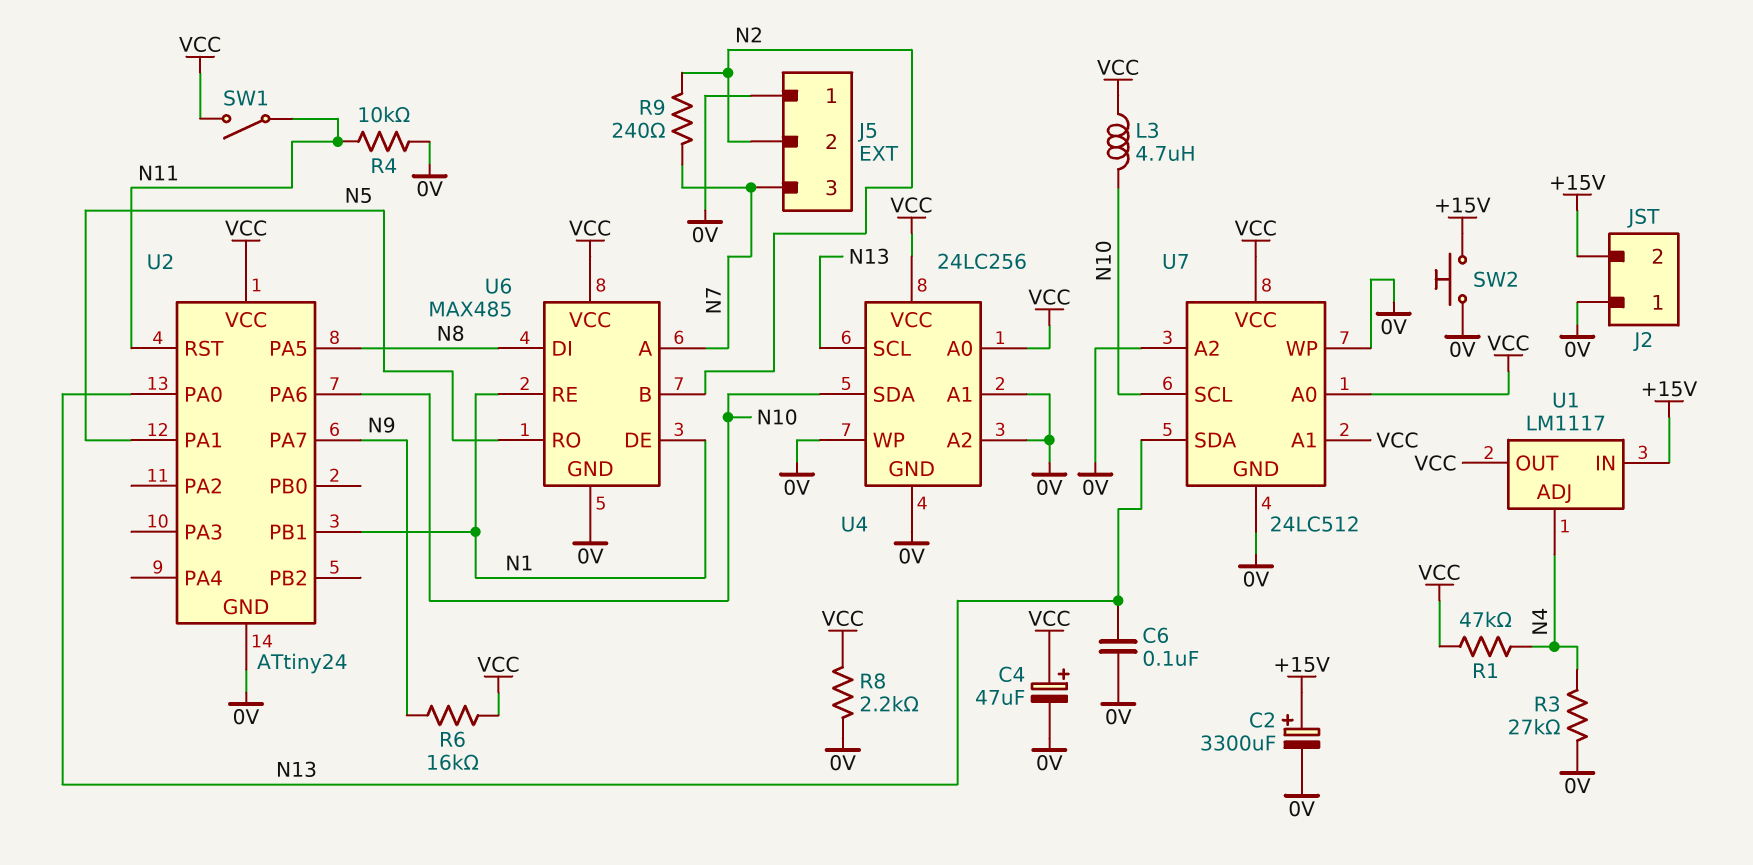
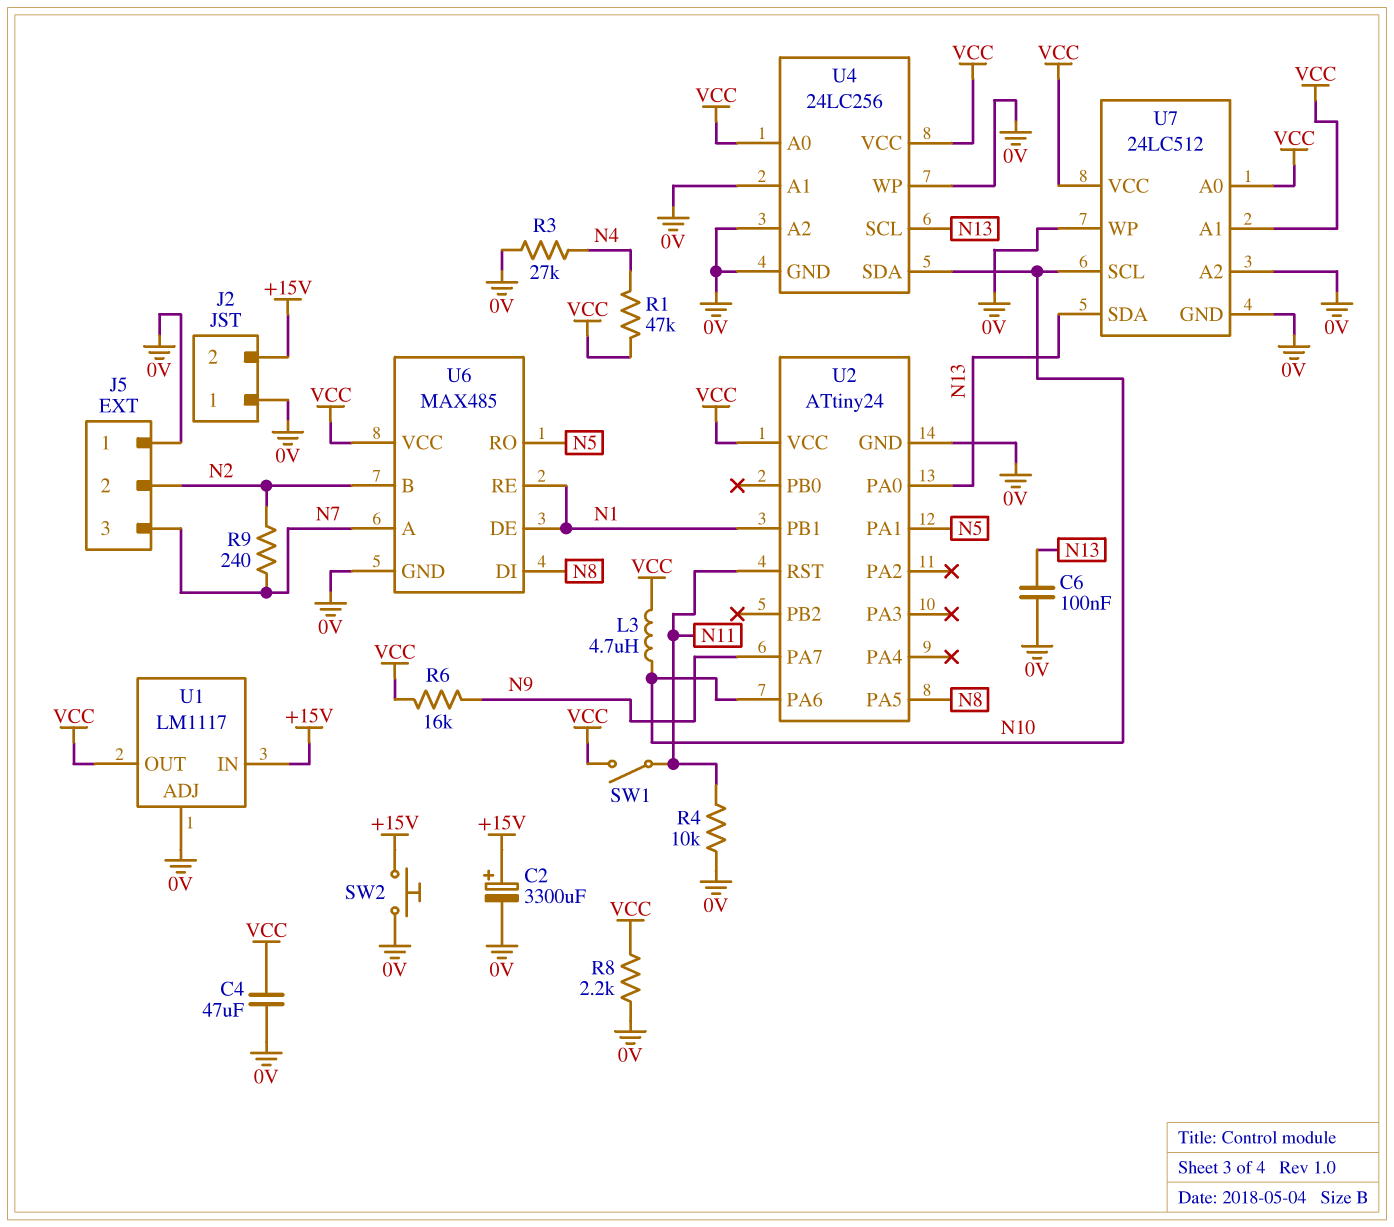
C4: 47uF (plus VCC, minus 0V) -> 47uF (0V, VCC)
U1 pin ADJ: N4 -> 0V

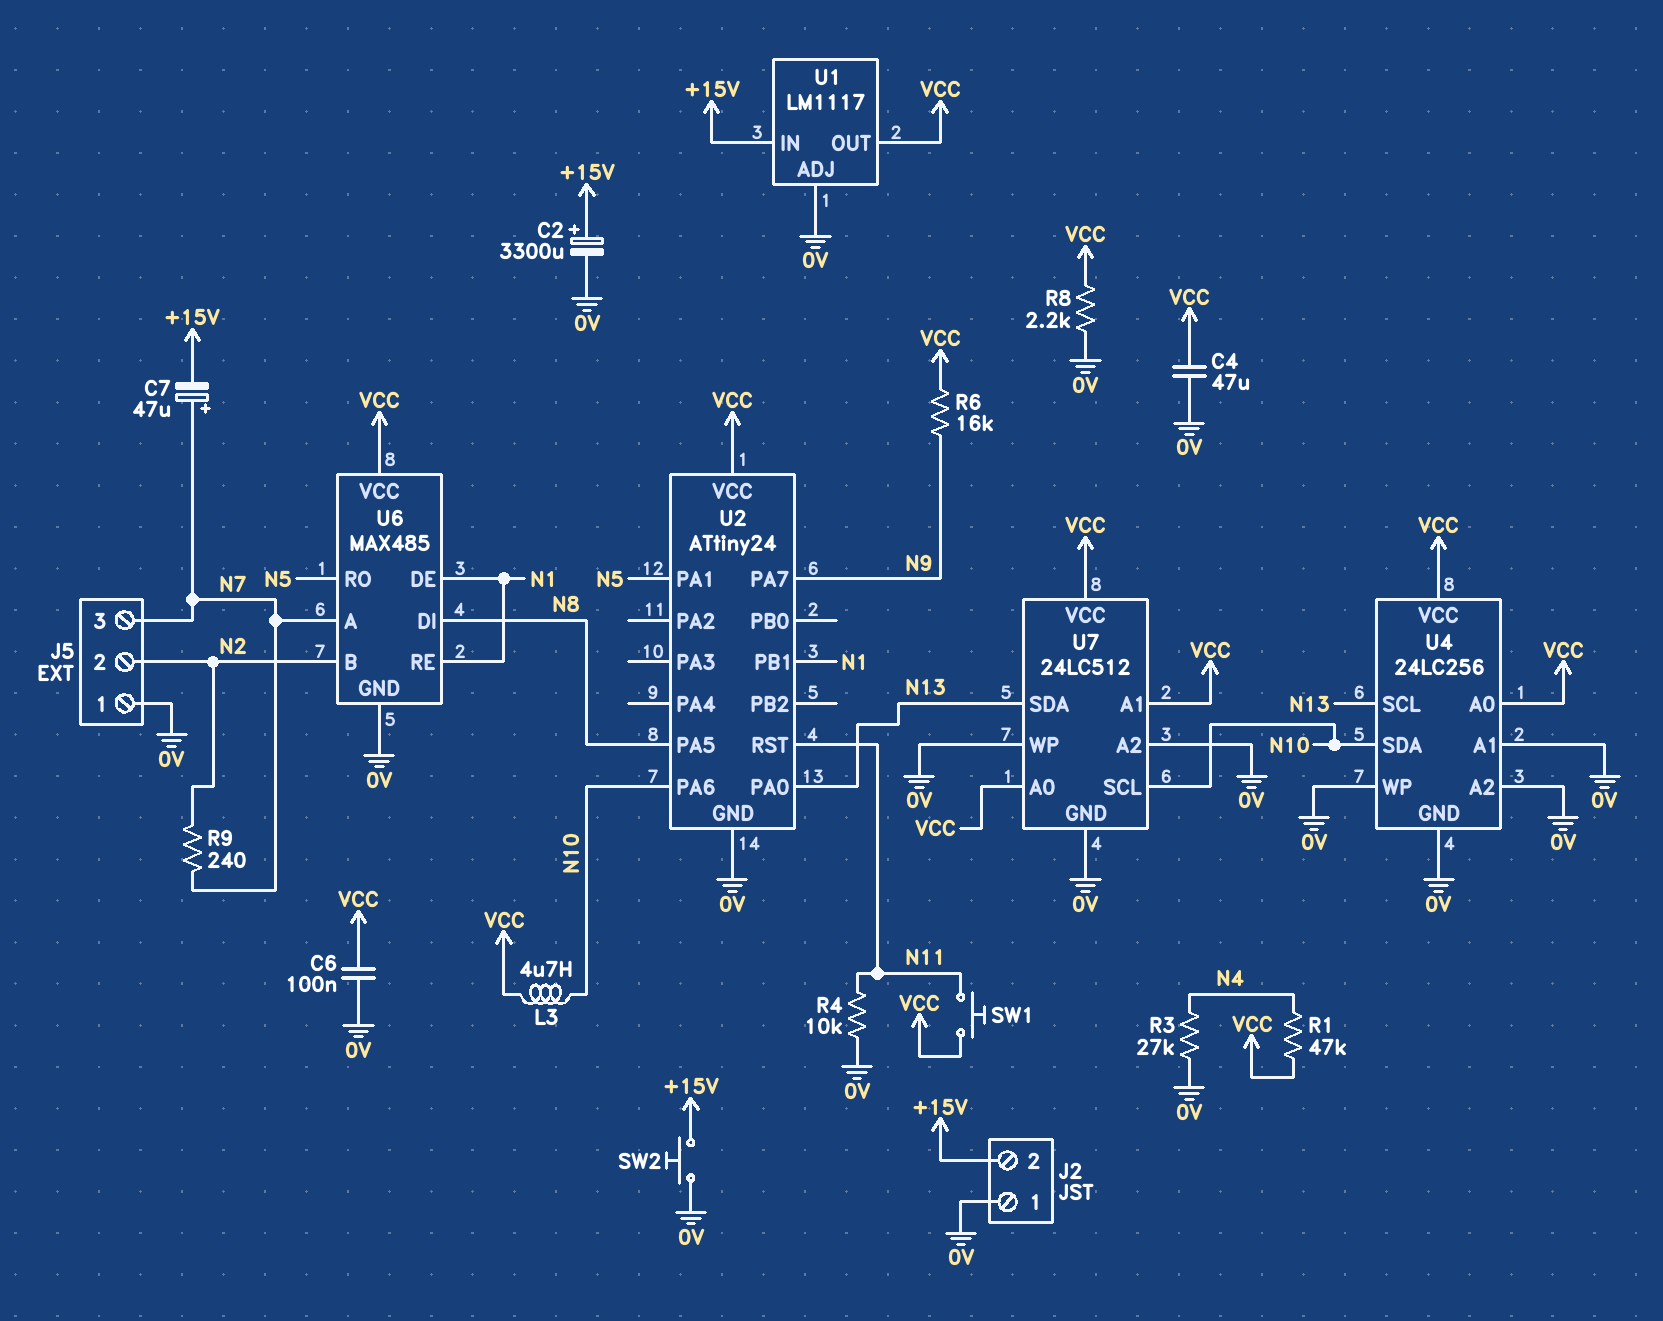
C6: 100nF (0V, N13) -> 100nF (0V, VCC)
C7: none -> 47uF (plus N7, minus +15V)
SW1: switch (N11, VCC) -> button (N11, VCC)

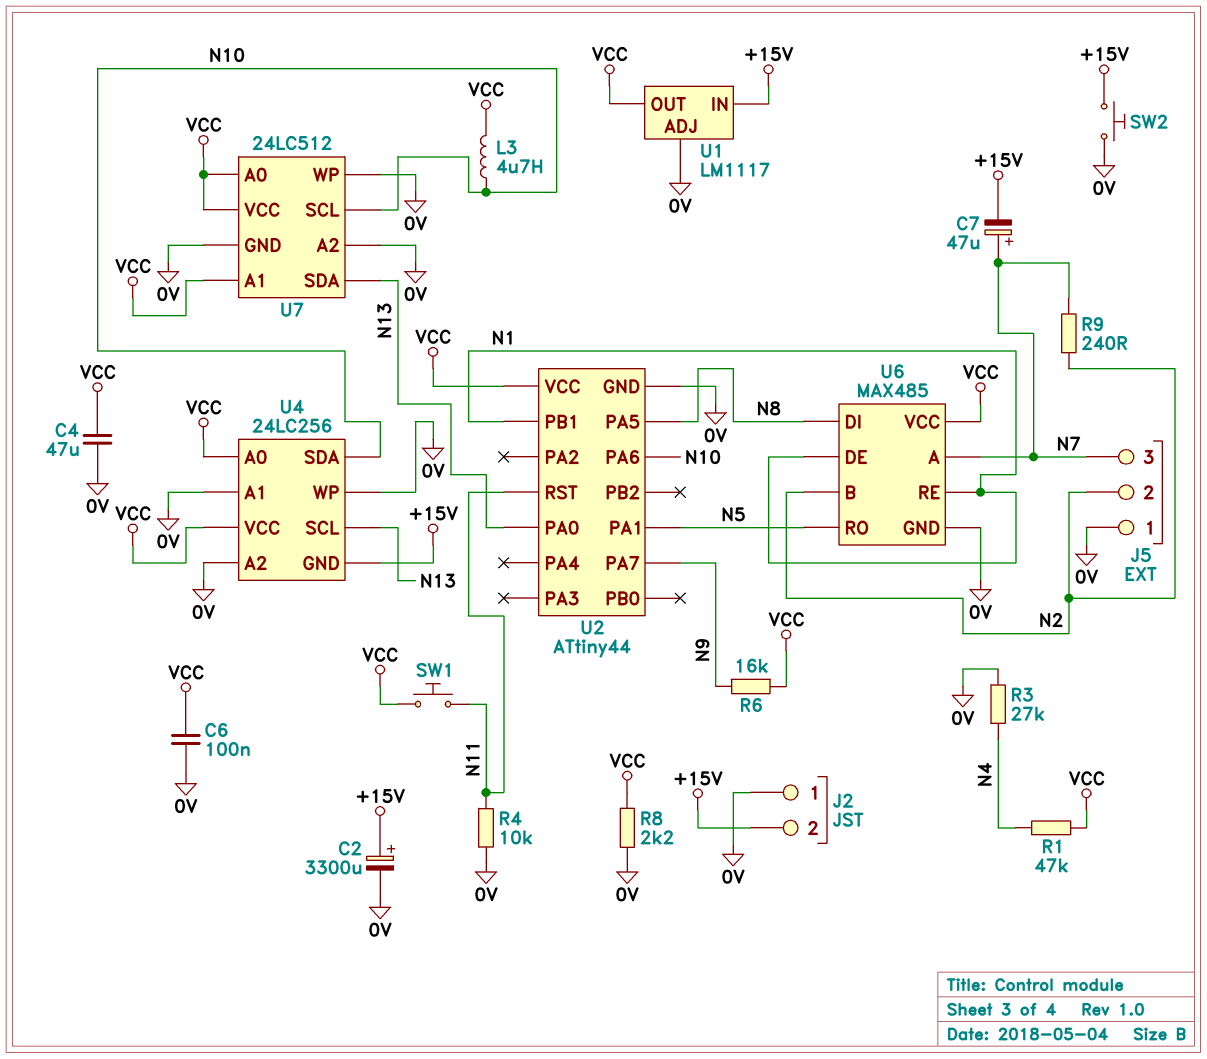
U2: ATtiny24 -> ATtiny44
U4 pin GND: 0V -> +15V

